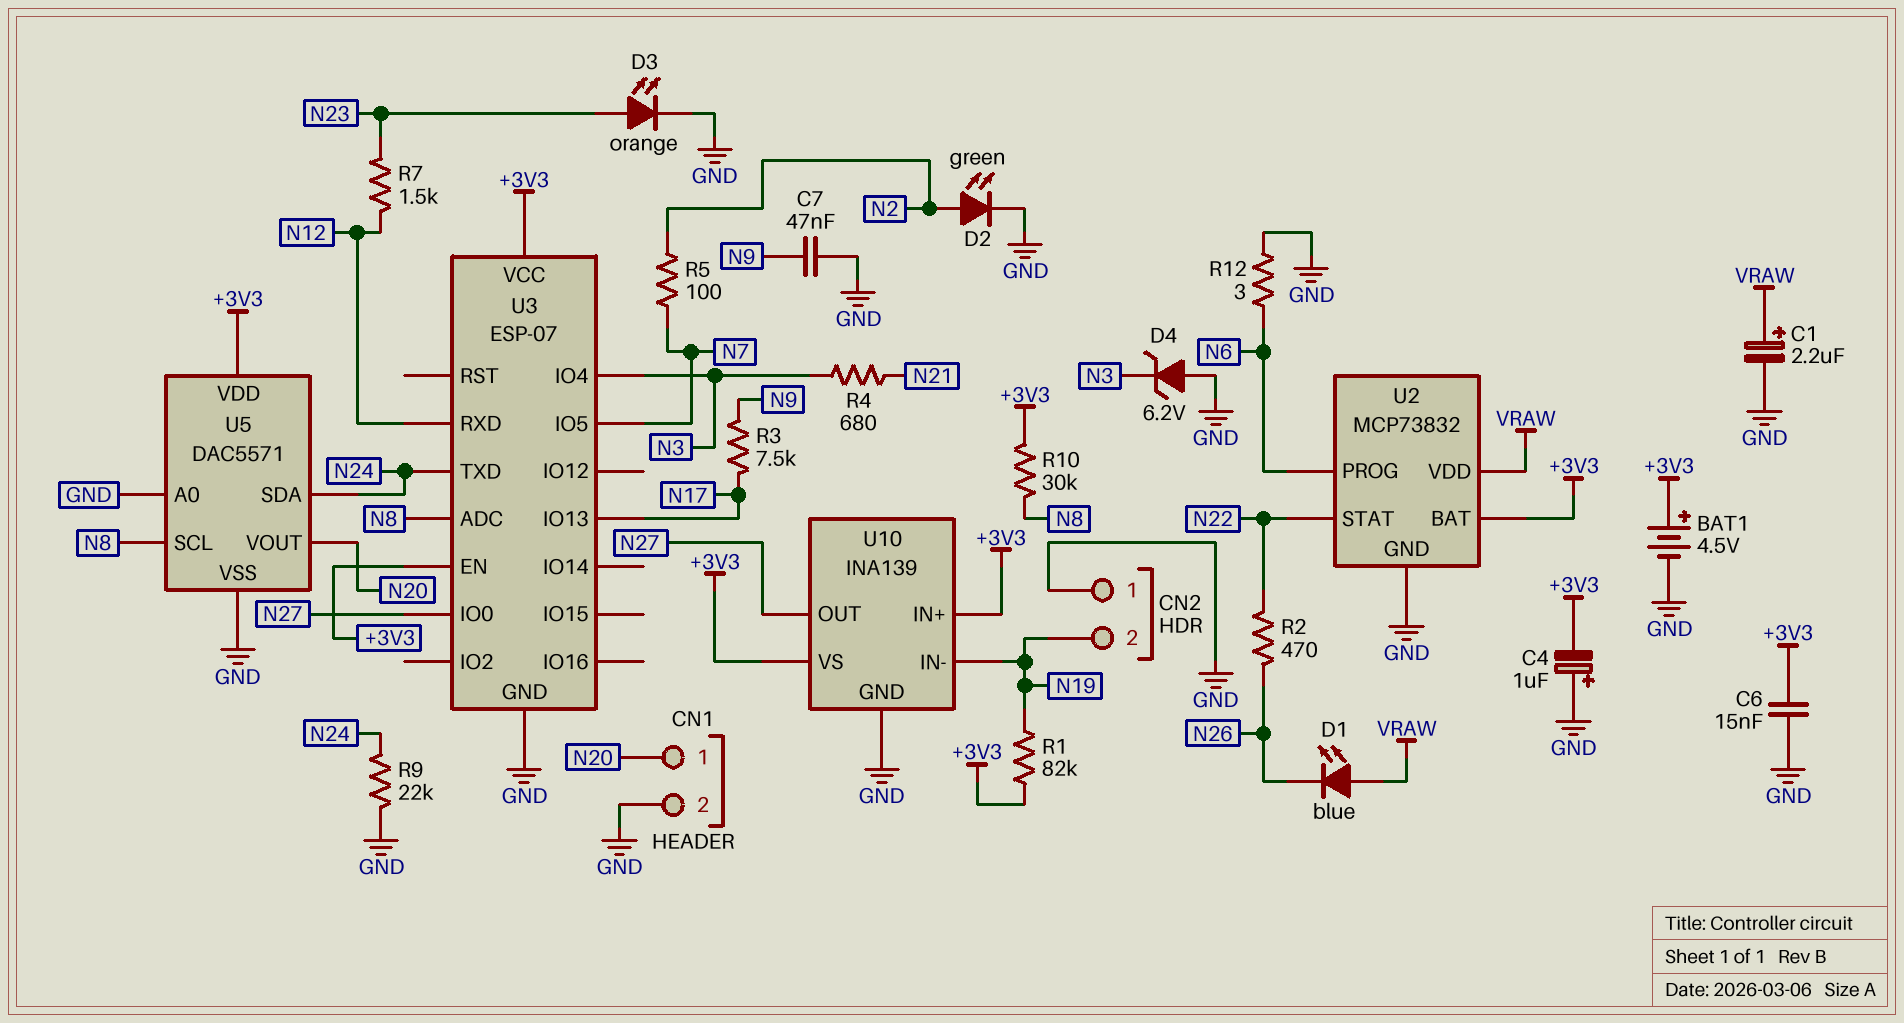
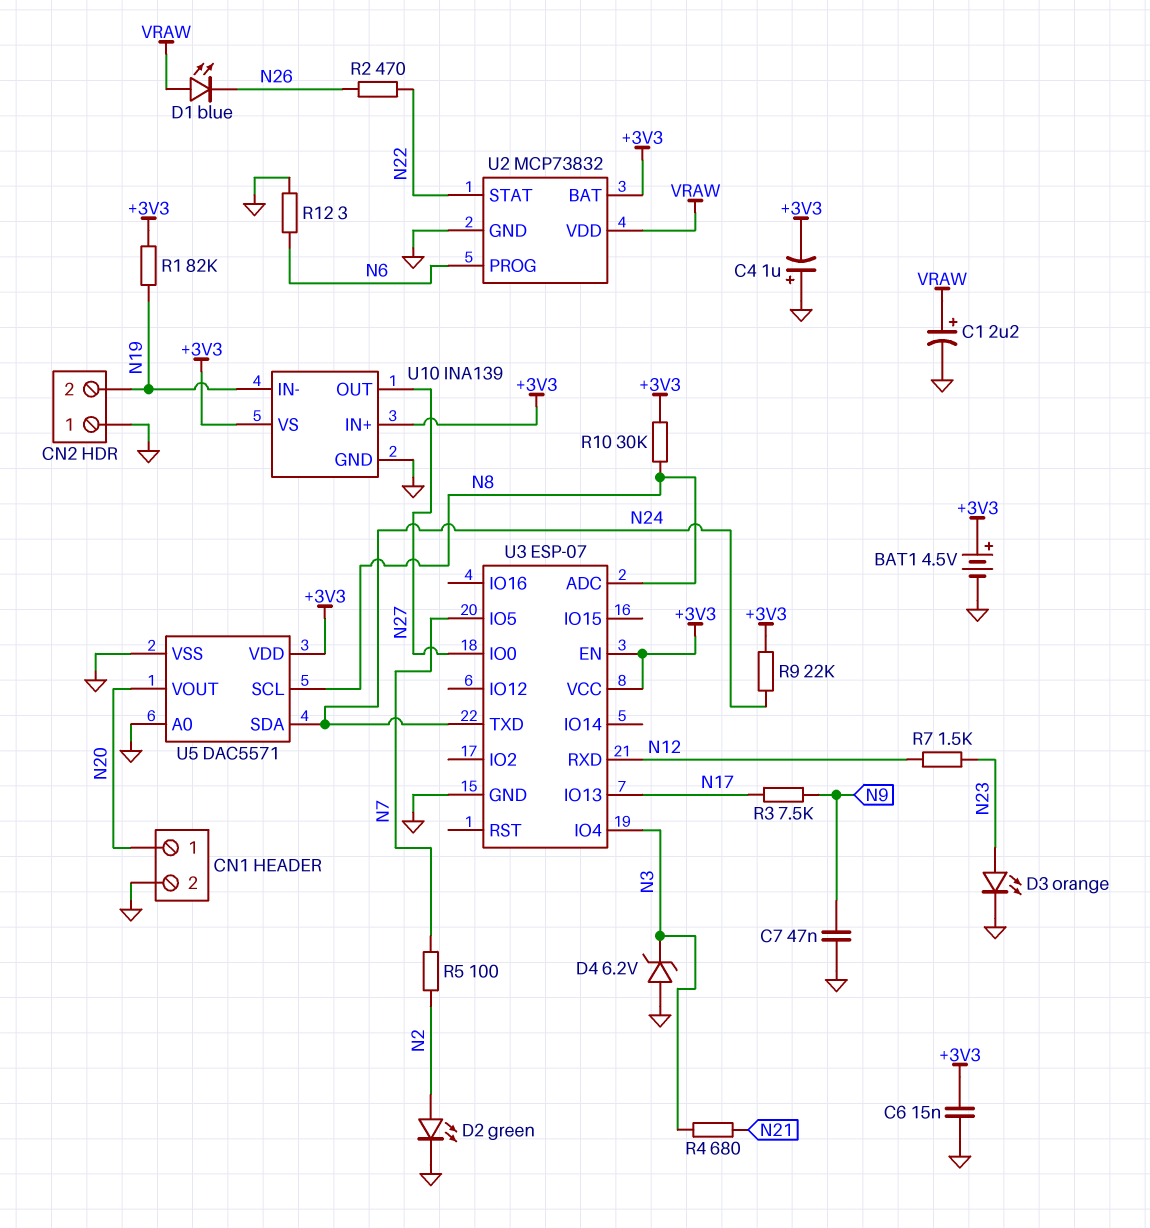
R9: 22k (GND, N24) -> 22k (+3V3, N24)

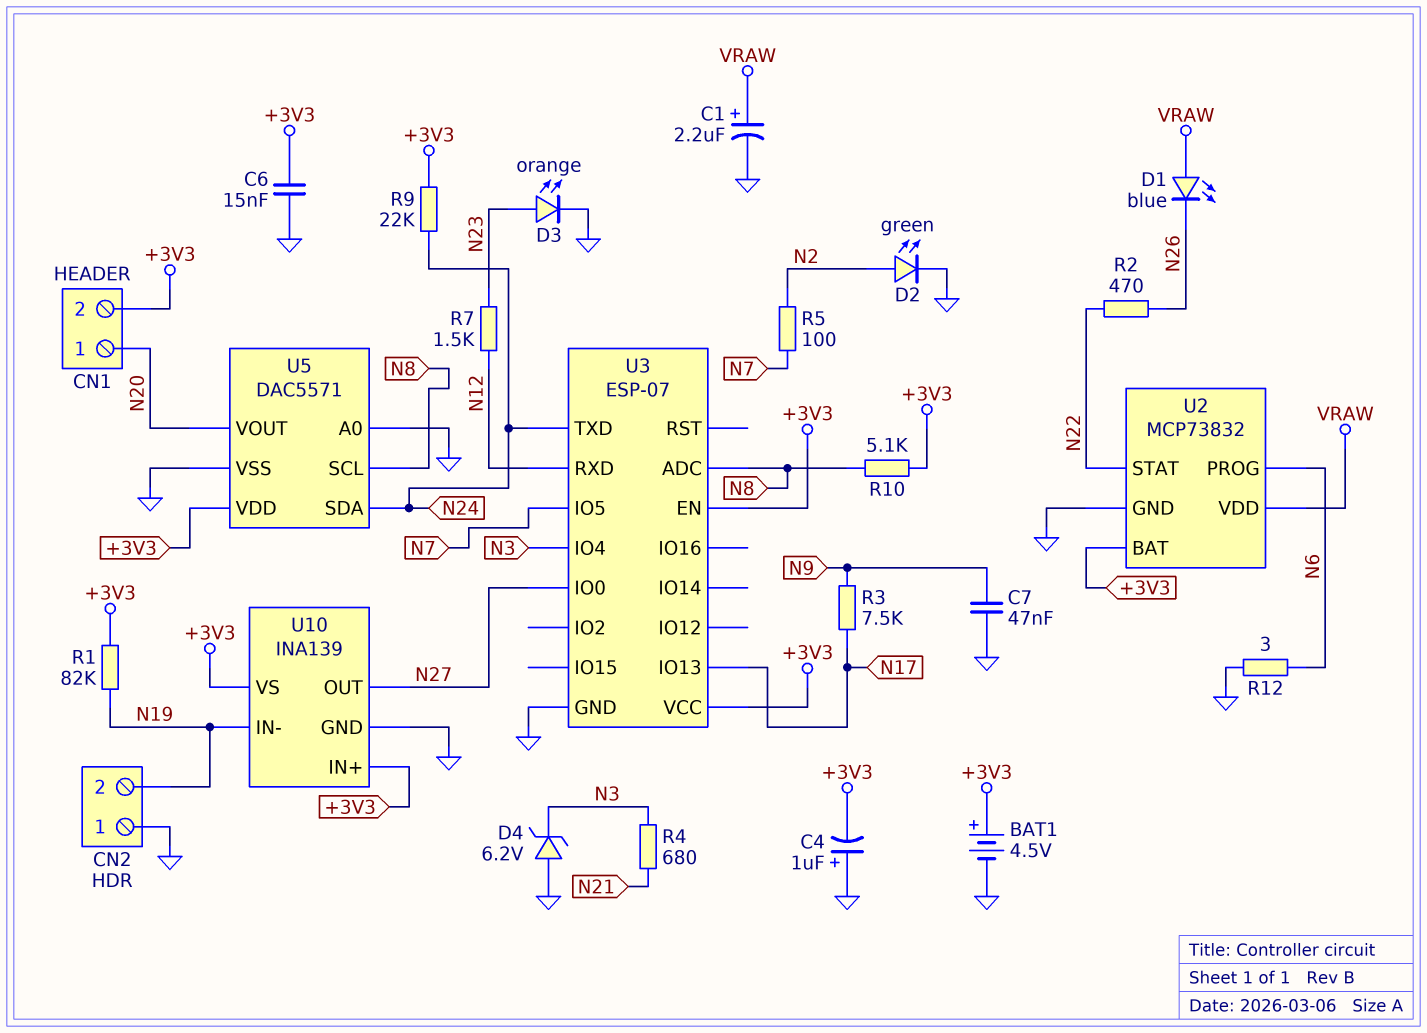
CN1 pin 2: GND -> +3V3
R10: 30k (+3V3, N8) -> 5.1k (+3V3, N8)

